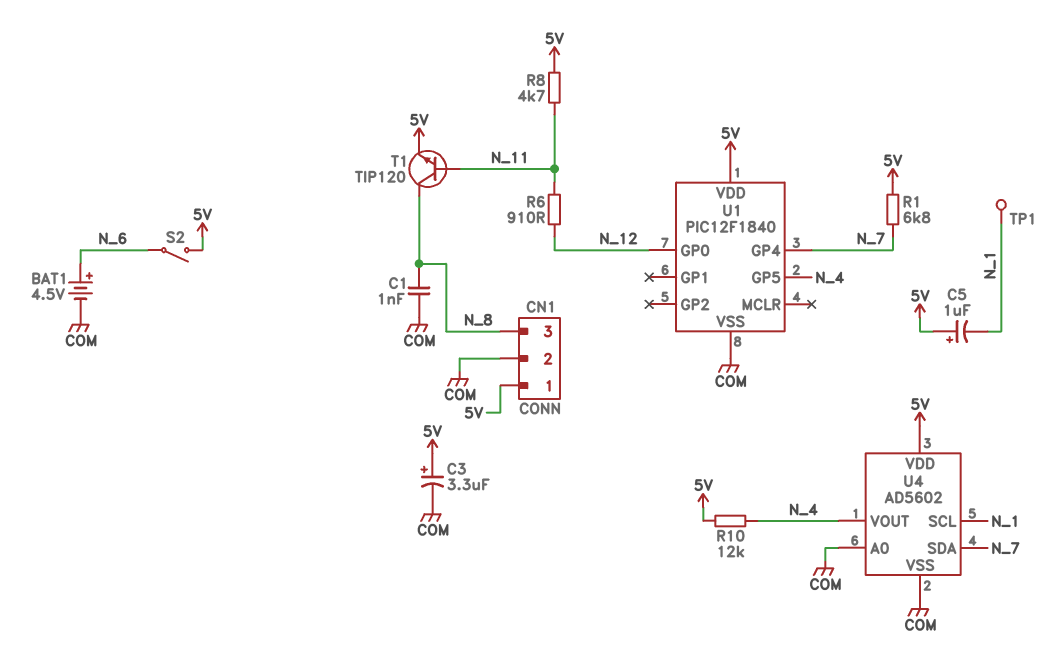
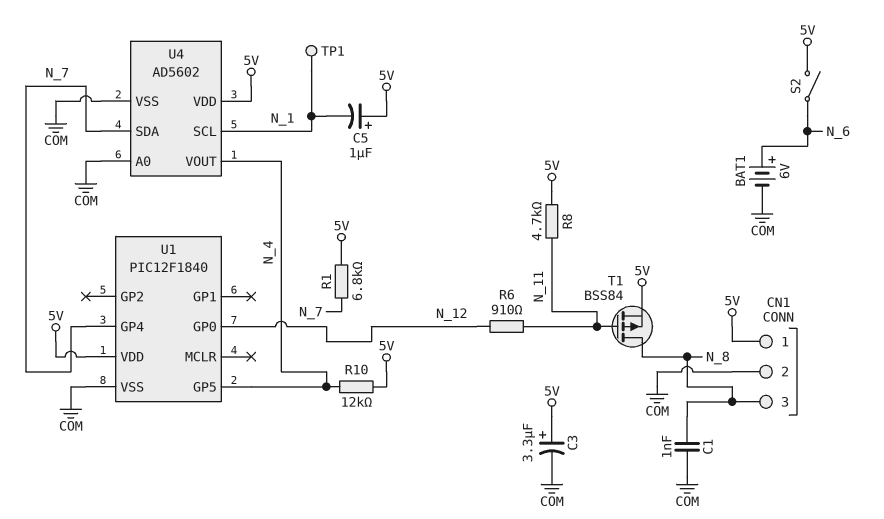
BAT1: 4.5V (plus N_6, minus COM) -> 6V (plus N_6, minus COM)
T1: NPN TIP120 (B N_11, C N_8, E 5V) -> PMOS BSS84 (G N_11, D N_8, S 5V)

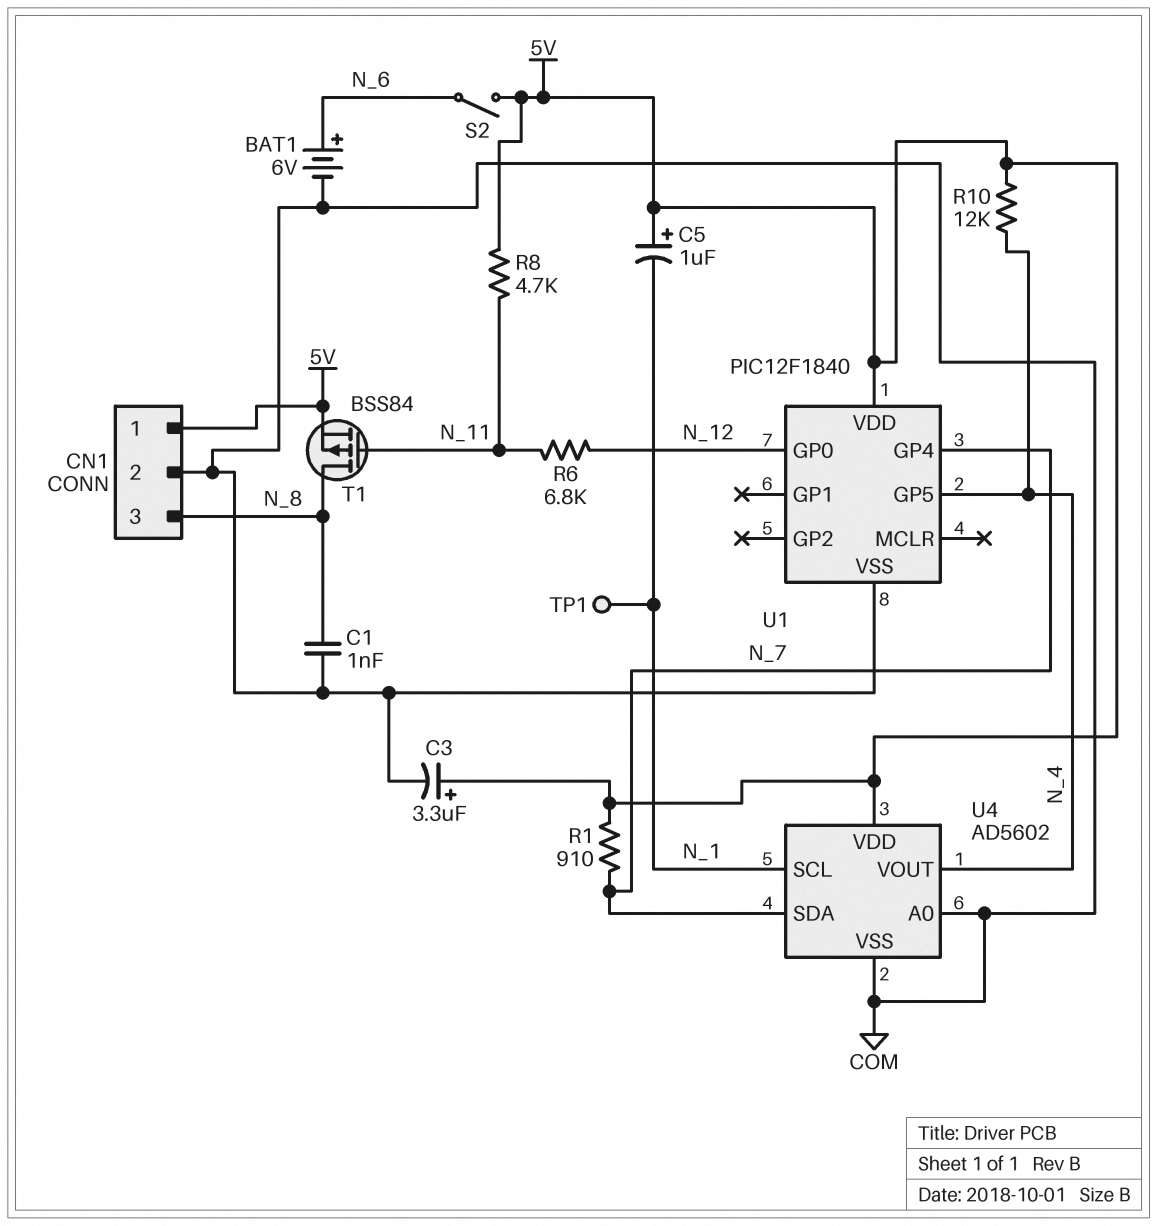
R1: 6.8k (5V, N_7) -> 910 (5V, N_7)
R6: 910 (N_11, N_12) -> 6.8k (N_11, N_12)

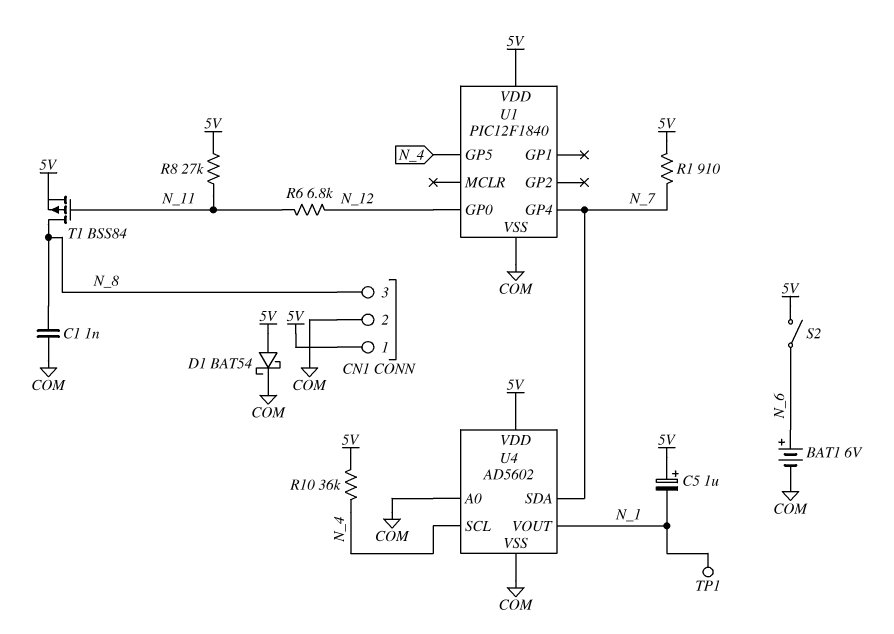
C3: 3.3uF (plus 5V, minus COM) -> none
D1: none -> schottky BAT54 (A 5V, K COM)
R8: 4.7k (5V, N_11) -> 27k (5V, N_11)
R10: 12k (5V, N_4) -> 36k (5V, N_4)
U4 pin SCL: N_1 -> N_4
U4 pin VOUT: N_4 -> N_1

